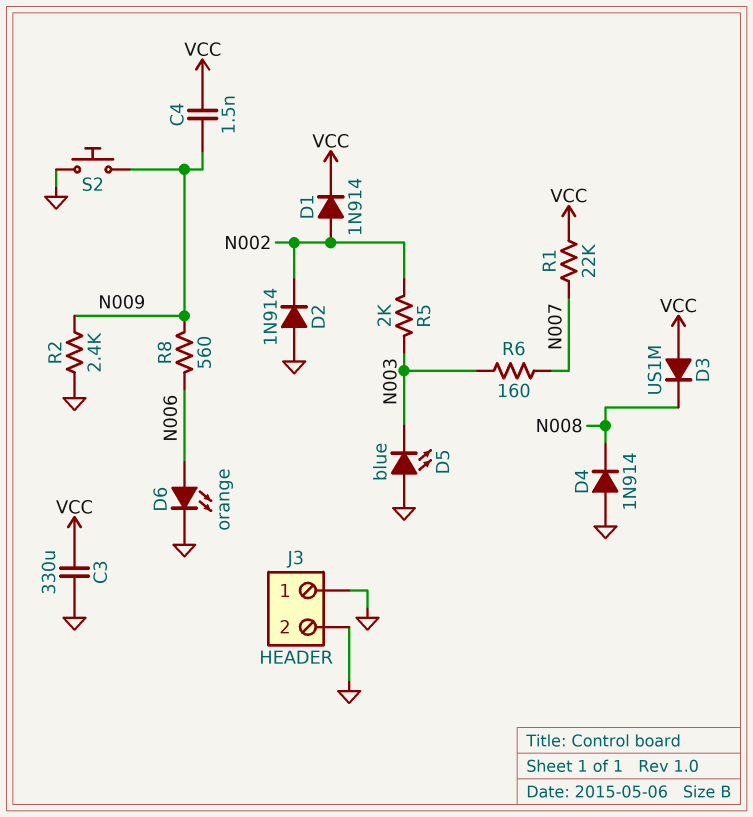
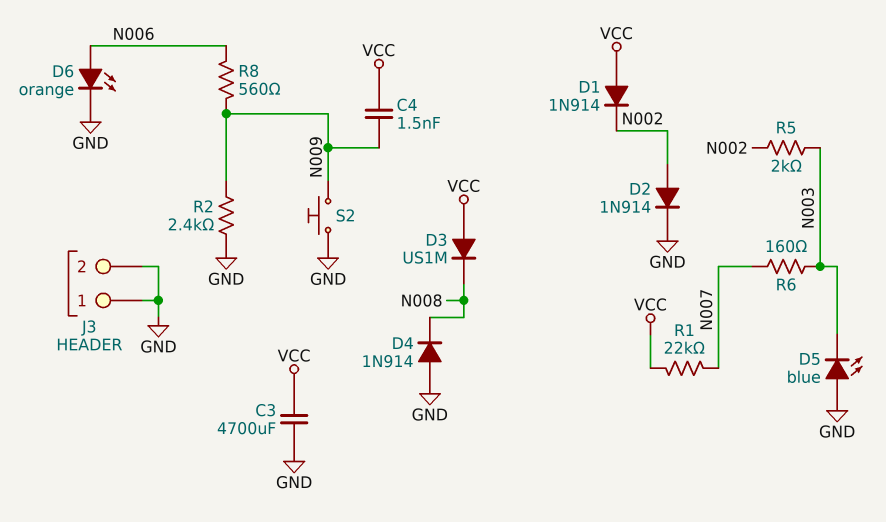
C3: 330uF (GND, VCC) -> 4700uF (GND, VCC)
D1: diode 1N914 (A N002, K VCC) -> diode 1N914 (A VCC, K N002)
D2: diode 1N914 (A GND, K N002) -> diode 1N914 (A N002, K GND)

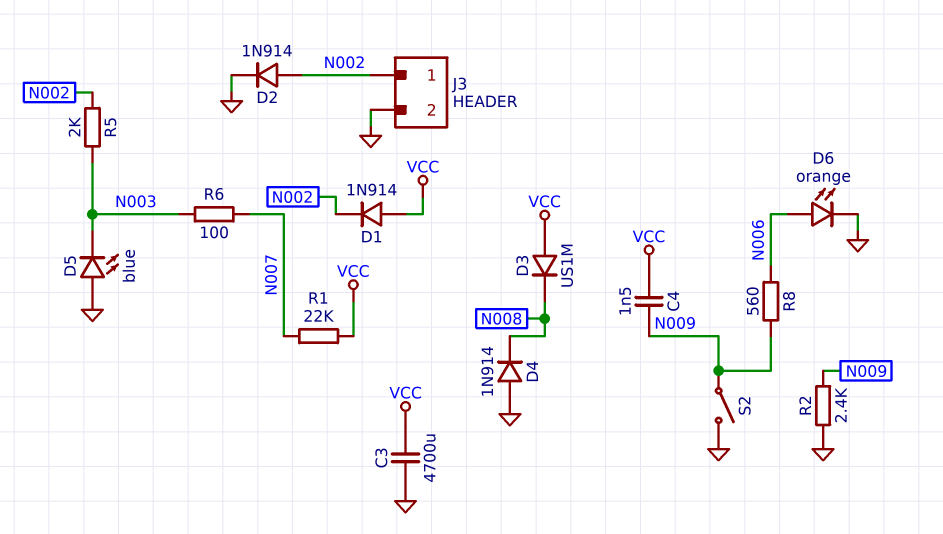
J3 pin 1: GND -> N002
R6: 160 (N003, N007) -> 100 (N003, N007)
S2: button (GND, N009) -> switch (GND, N009)

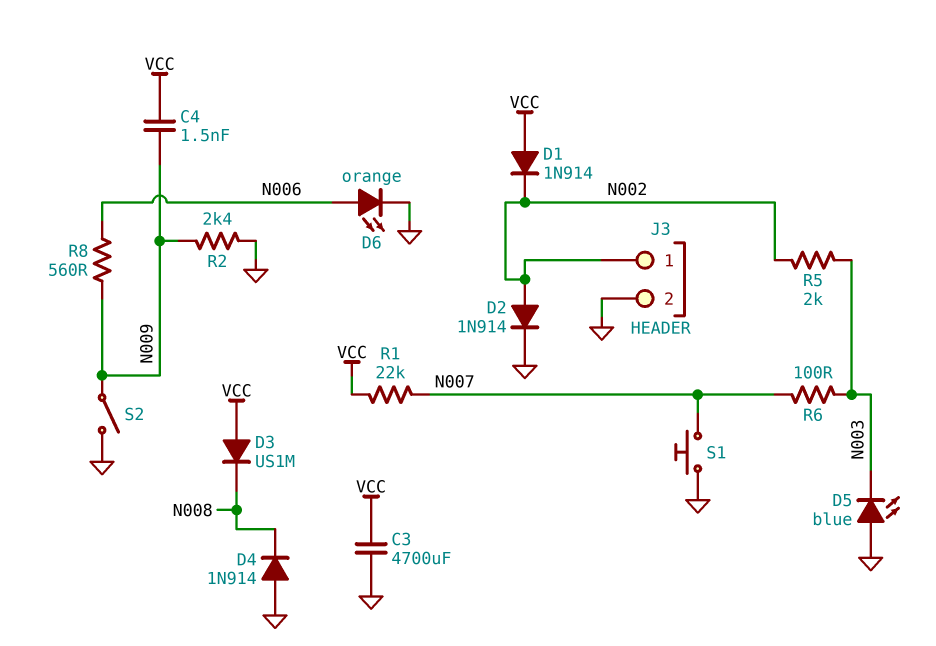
S1: none -> button (GND, N007)

